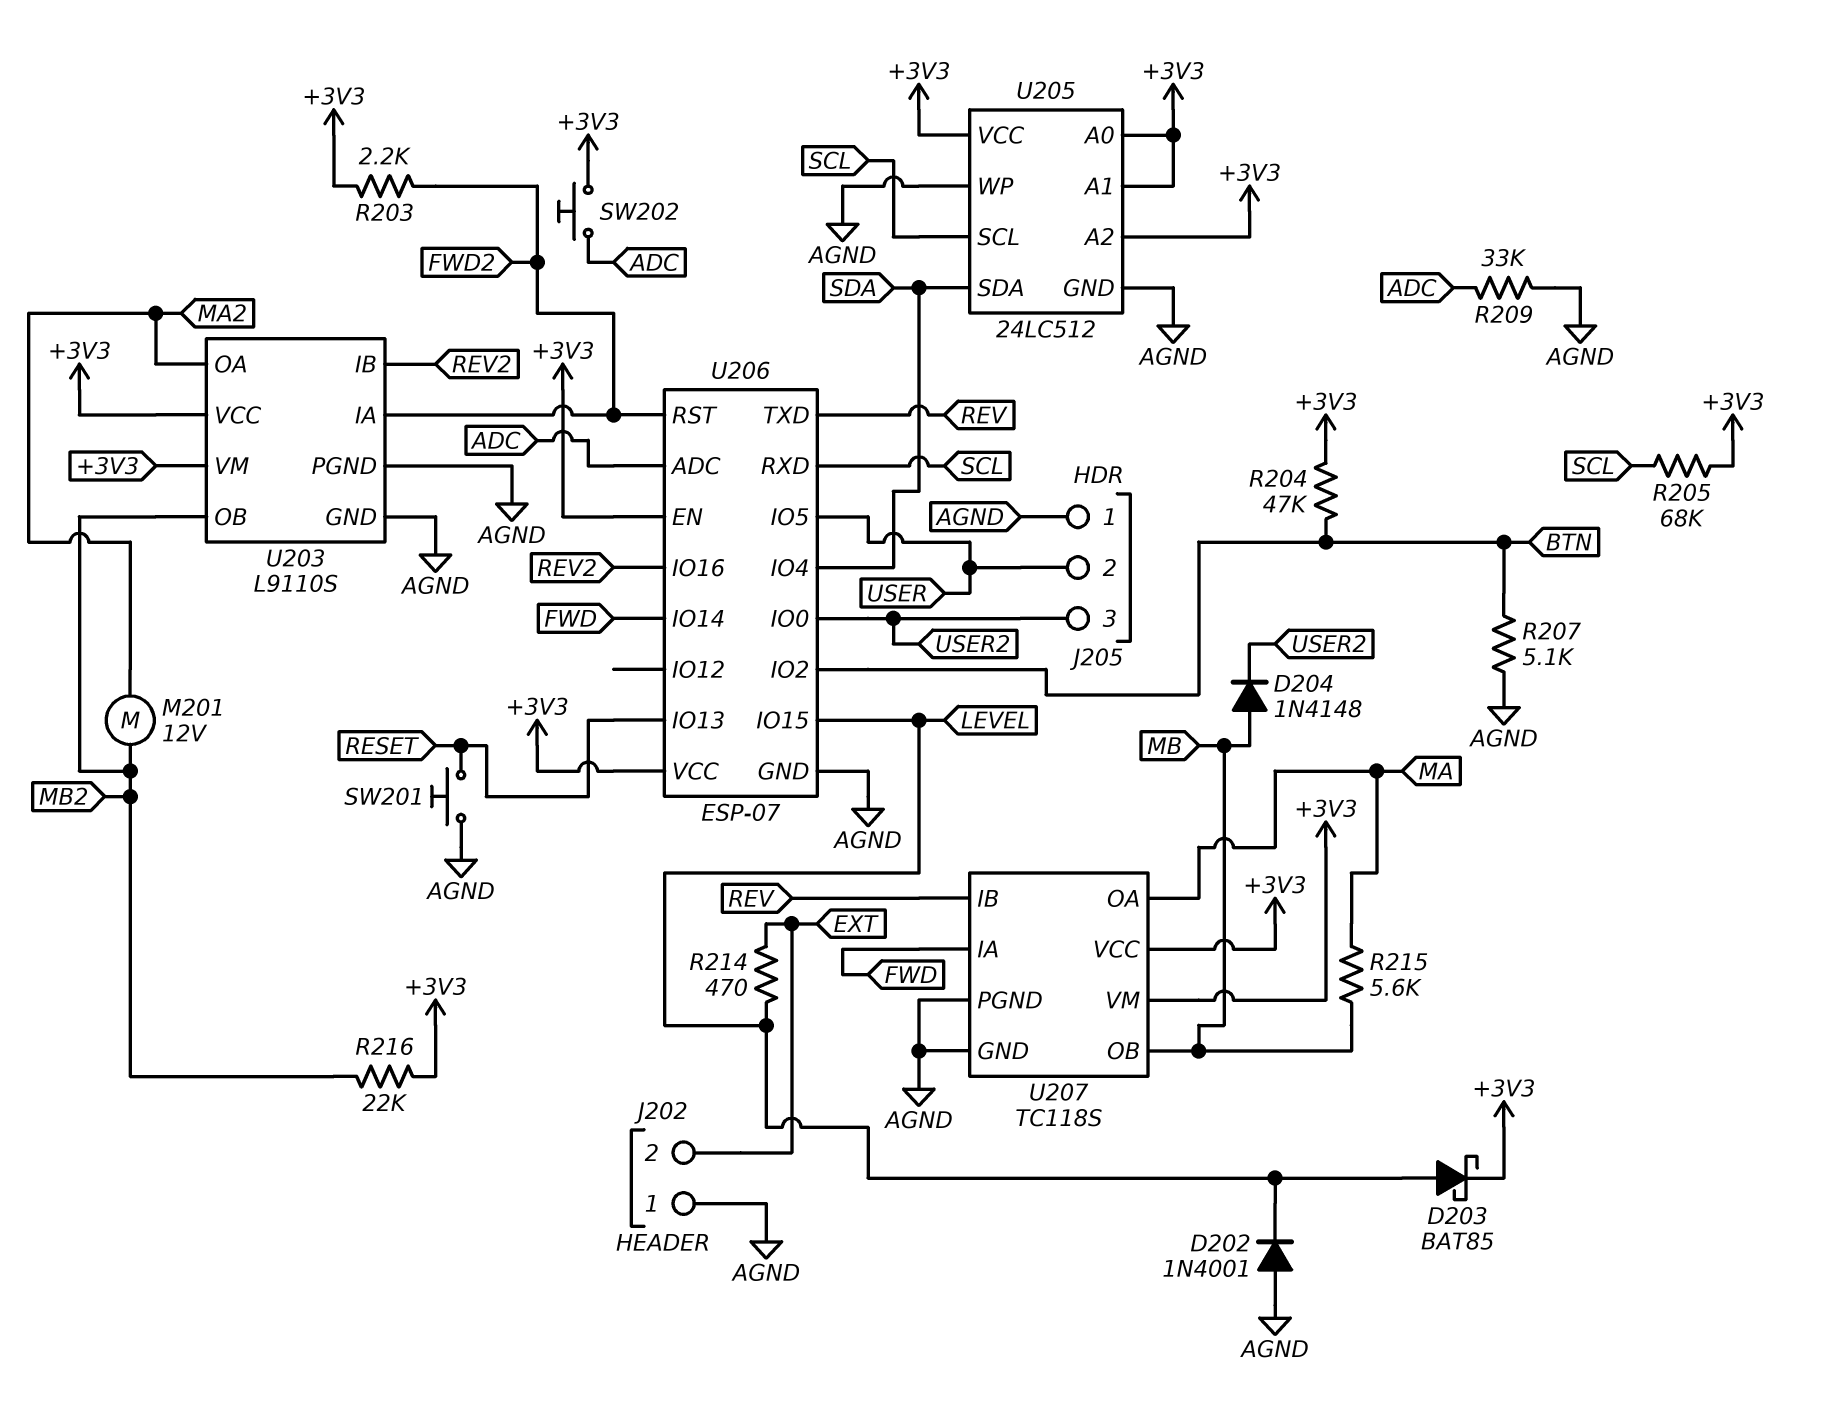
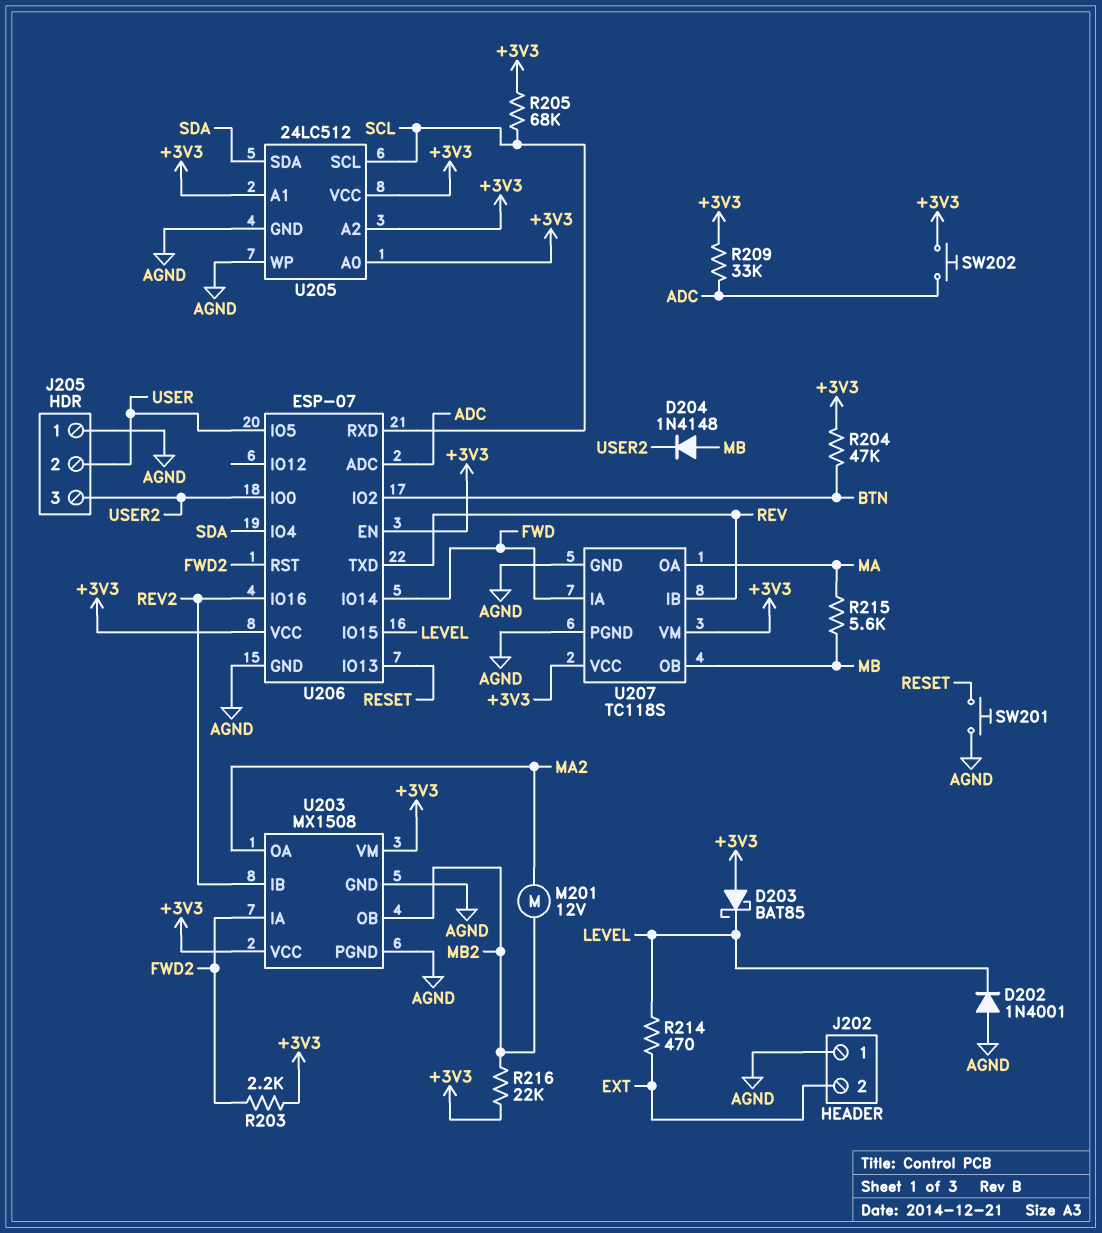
D203: schottky BAT85 (A LEVEL, K +3V3) -> schottky BAT85 (A +3V3, K LEVEL)
R207: 5.1k (AGND, BTN) -> none
R209: 33k (ADC, AGND) -> 33k (+3V3, ADC)
U203: L9110S -> MX1508

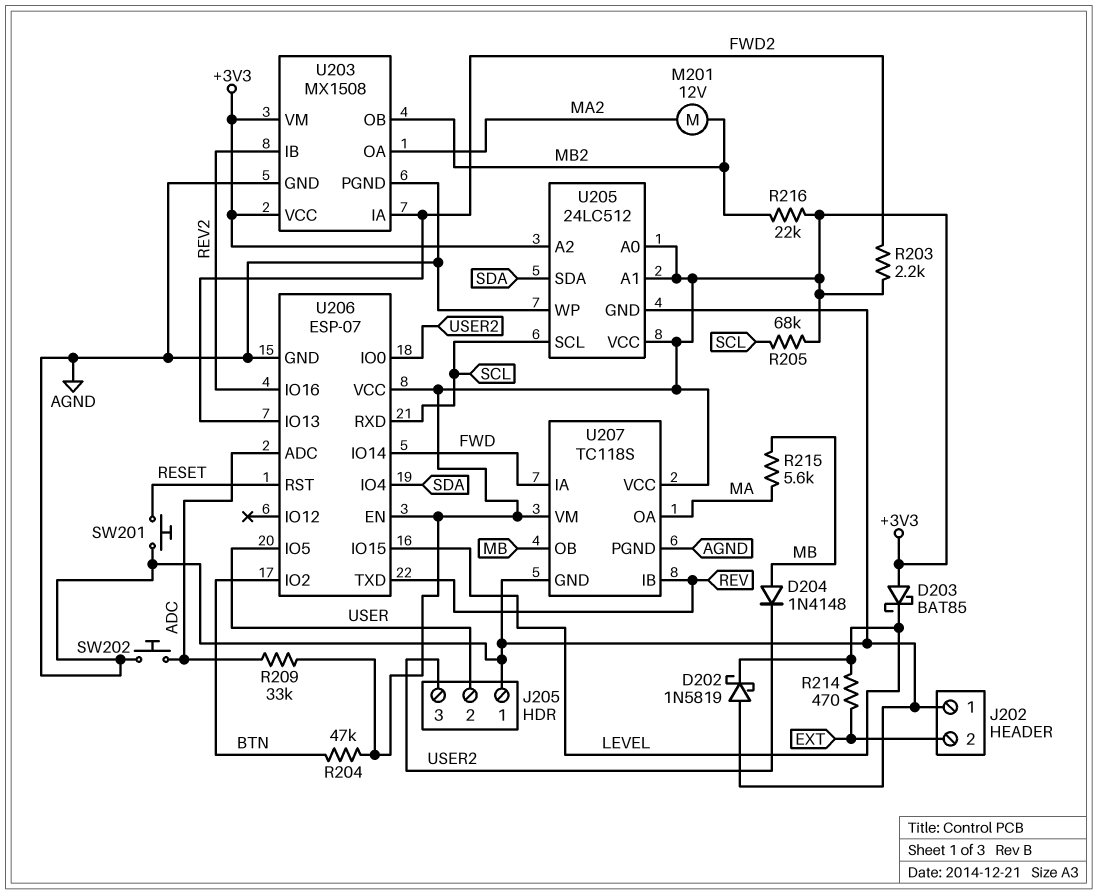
D202: diode 1N4001 (A AGND, K LEVEL) -> schottky 1N5819 (A AGND, K LEVEL)
SW202: button (+3V3, ADC) -> button (ADC, AGND)
U206 pin IO13: RESET -> FWD2
U206 pin RST: FWD2 -> RESET

